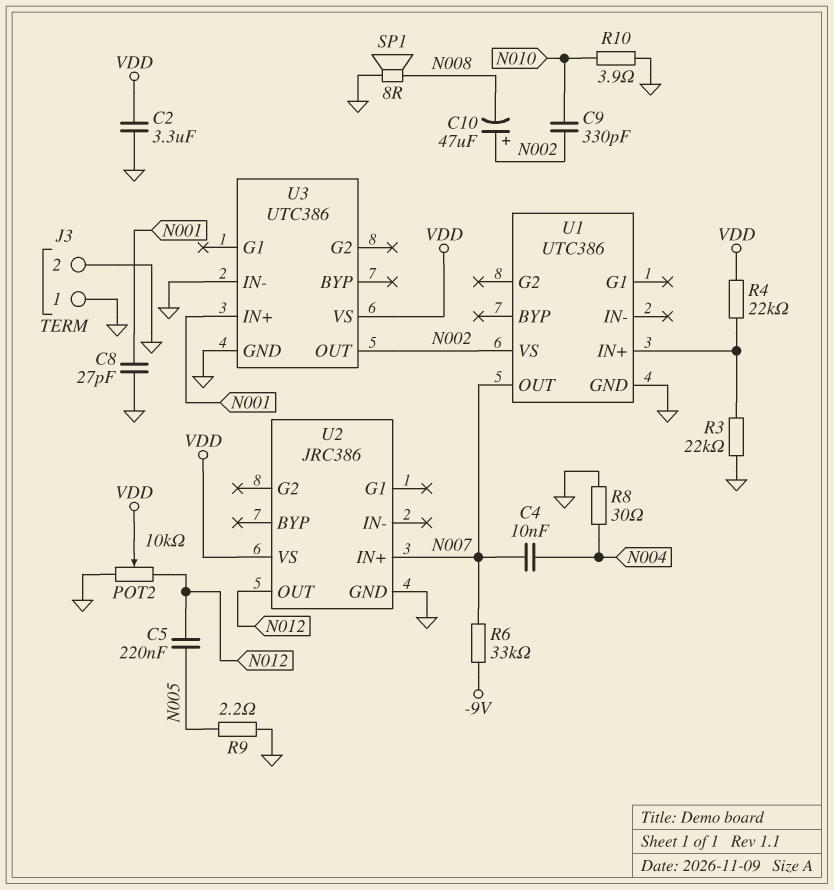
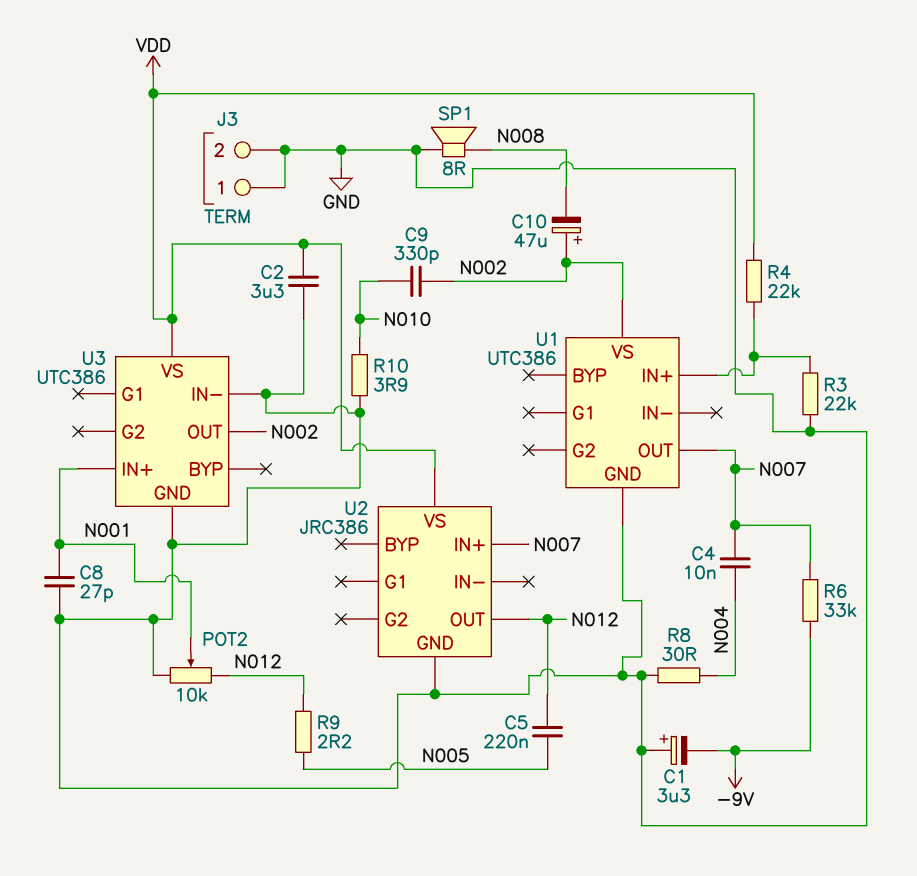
C1: none -> 3.3uF (plus GND, minus -9V)
POT2: 10k (GND, N012, wiper VDD) -> 10k (GND, N012, wiper N001)
R9: 2.2 (GND, N005) -> 2.2 (N005, N012)

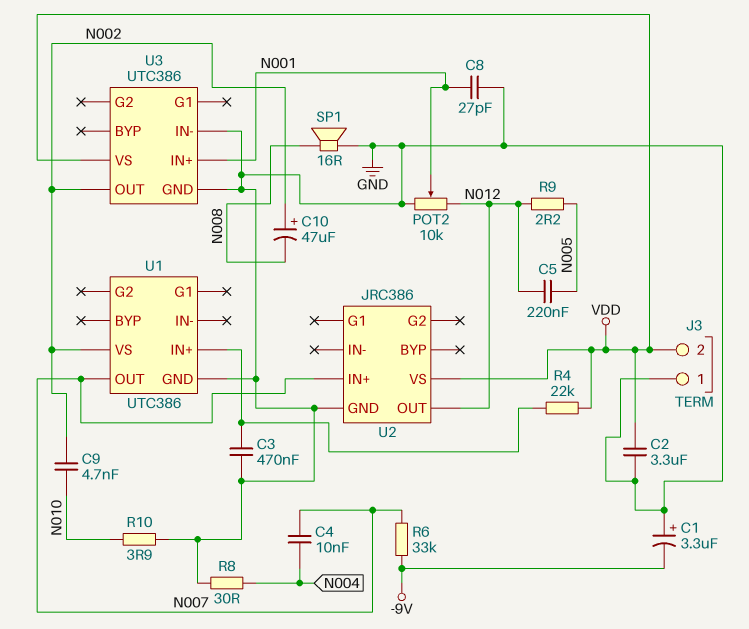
C3: none -> 470nF (GND, U1/IN+)
C9: 330pF (N002, N010) -> 4.7nF (N002, N010)
J3 pin 2: GND -> VDD
R3: 22k (GND, U1/IN+) -> none
SP1: speaker 8R (GND, N008) -> speaker 16R (GND, N008)

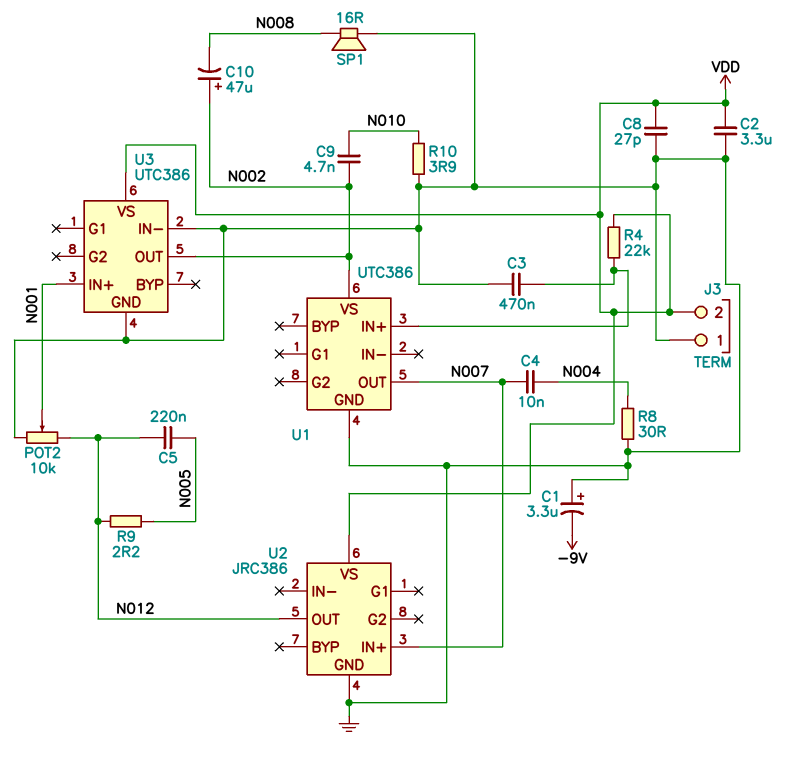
C8: 27pF (GND, N001) -> 27pF (GND, VDD)
R6: 33k (-9V, N007) -> none

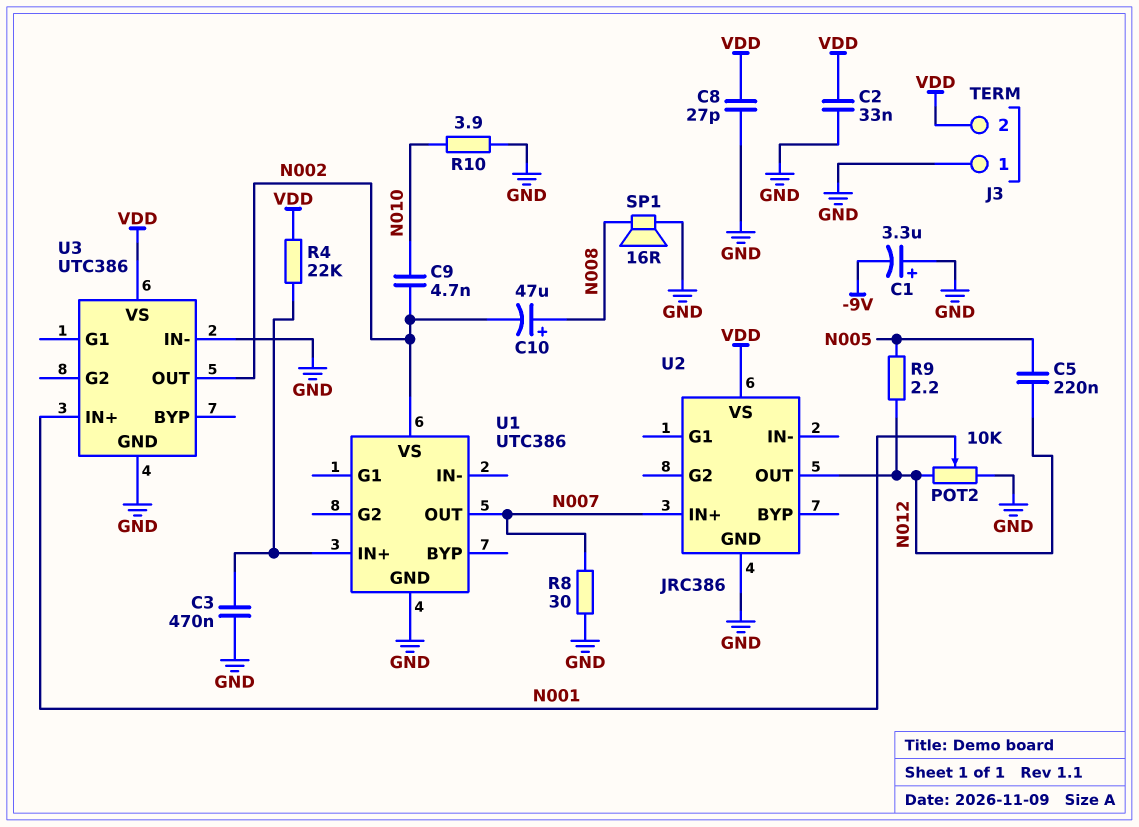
C2: 3.3uF (GND, VDD) -> 33nF (GND, VDD)
C4: 10nF (N004, N007) -> none
C10: 47uF (plus N002, minus N008) -> 47uF (plus N008, minus N002)
R8: 30 (GND, N004) -> 30 (GND, N007)

